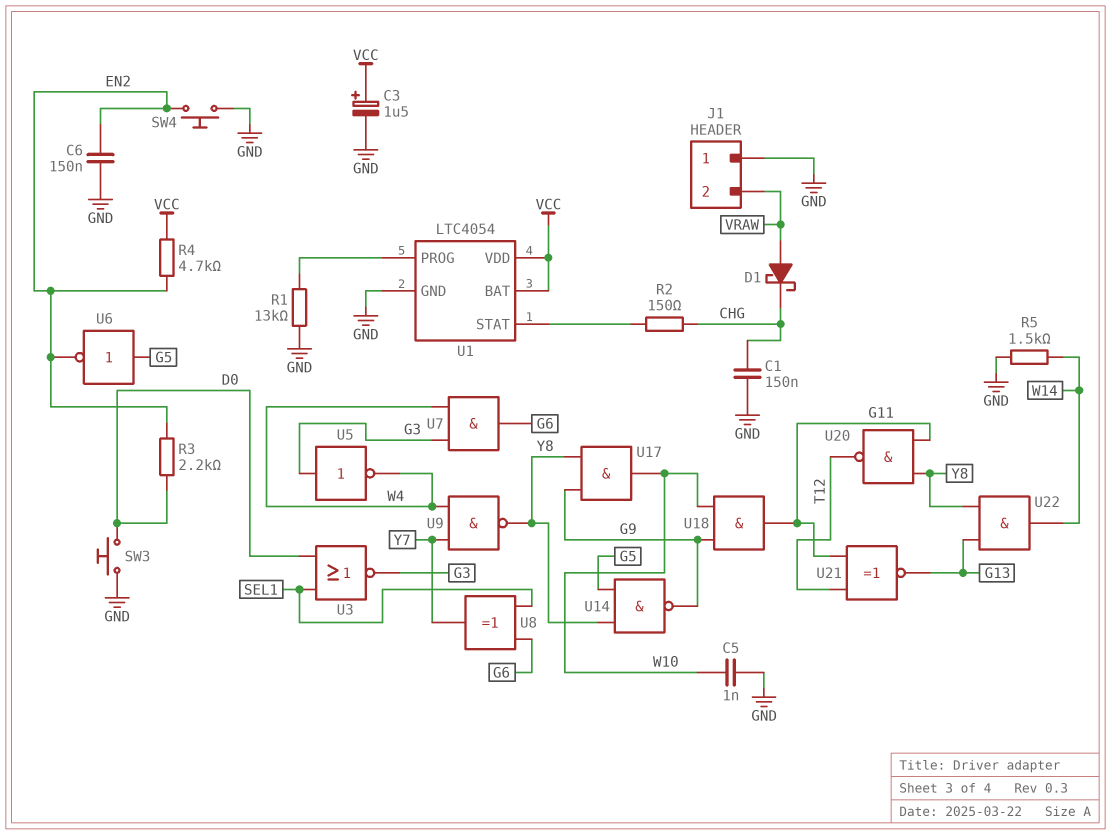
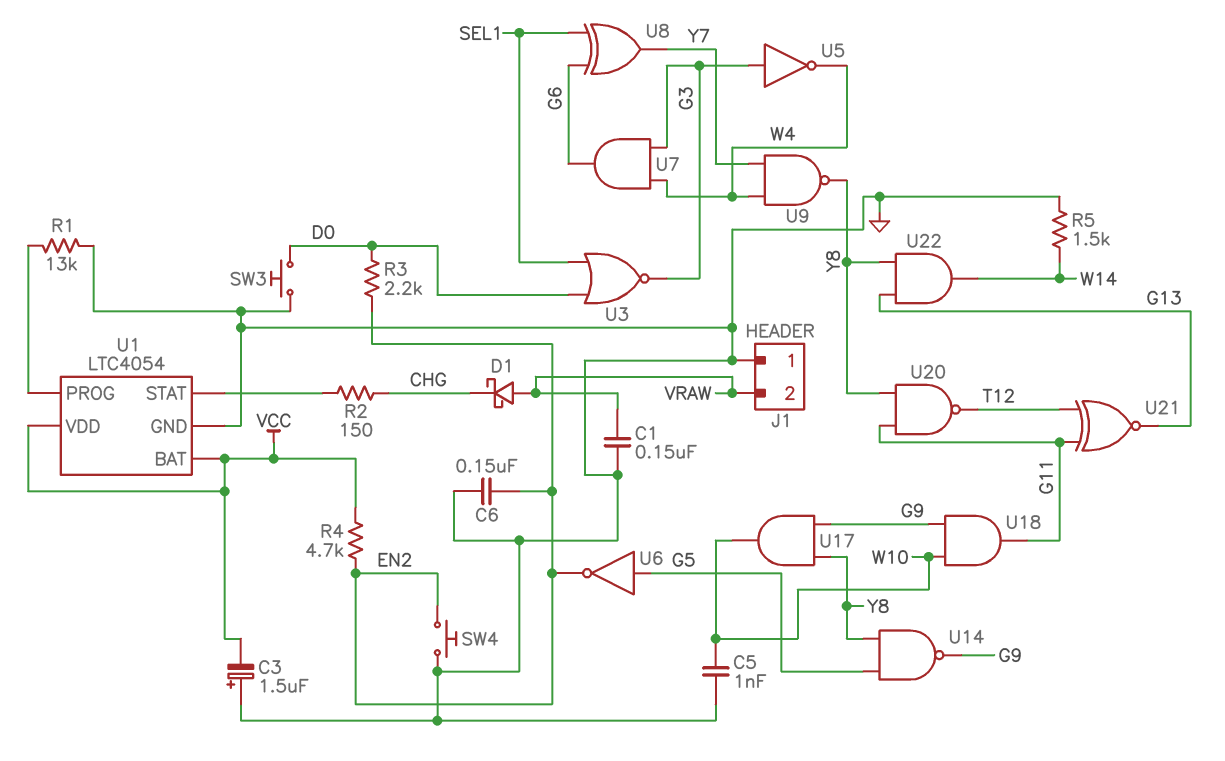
C1: 150nF (CHG, GND) -> 150nF (GND, VRAW)
C3: 1.5uF (plus VCC, minus GND) -> 1.5uF (plus GND, minus VCC)

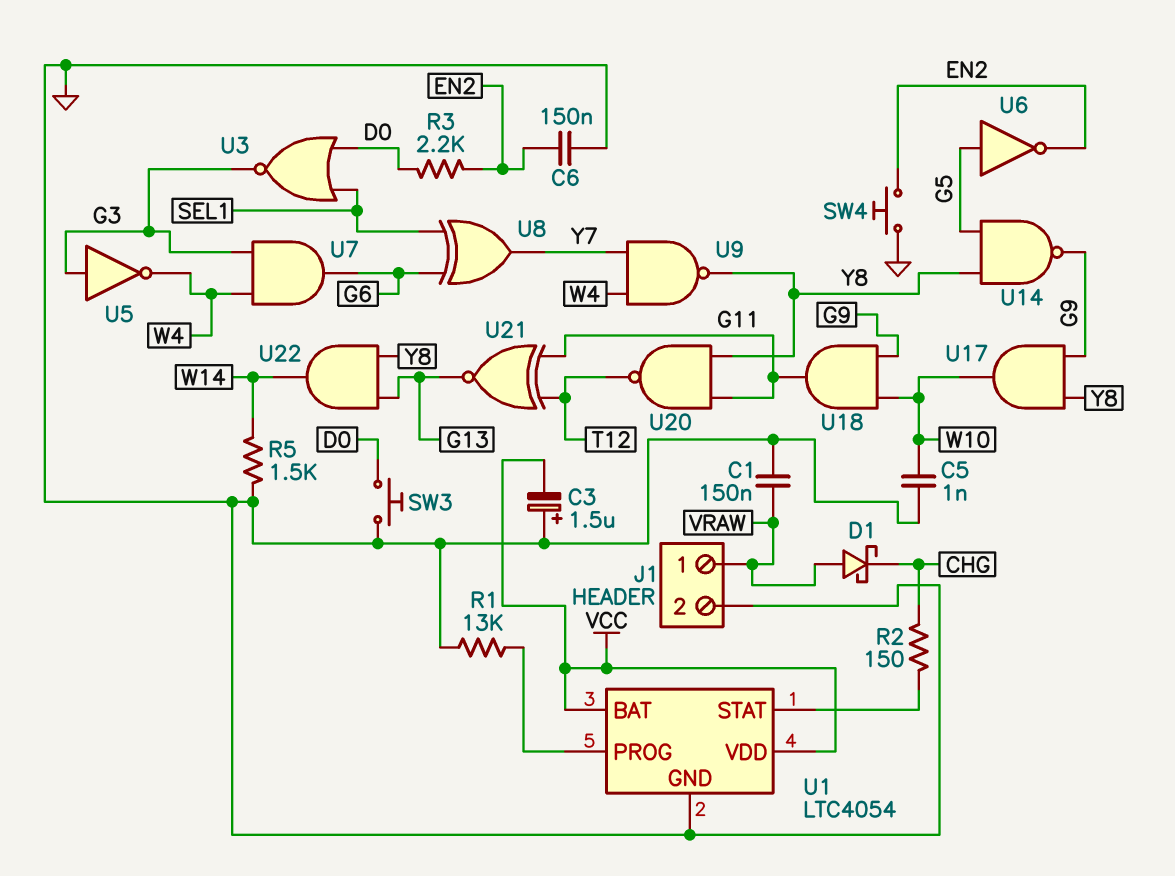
J1 pin 1: GND -> VRAW
J1 pin 2: VRAW -> GND
R4: 4.7k (EN2, VCC) -> none

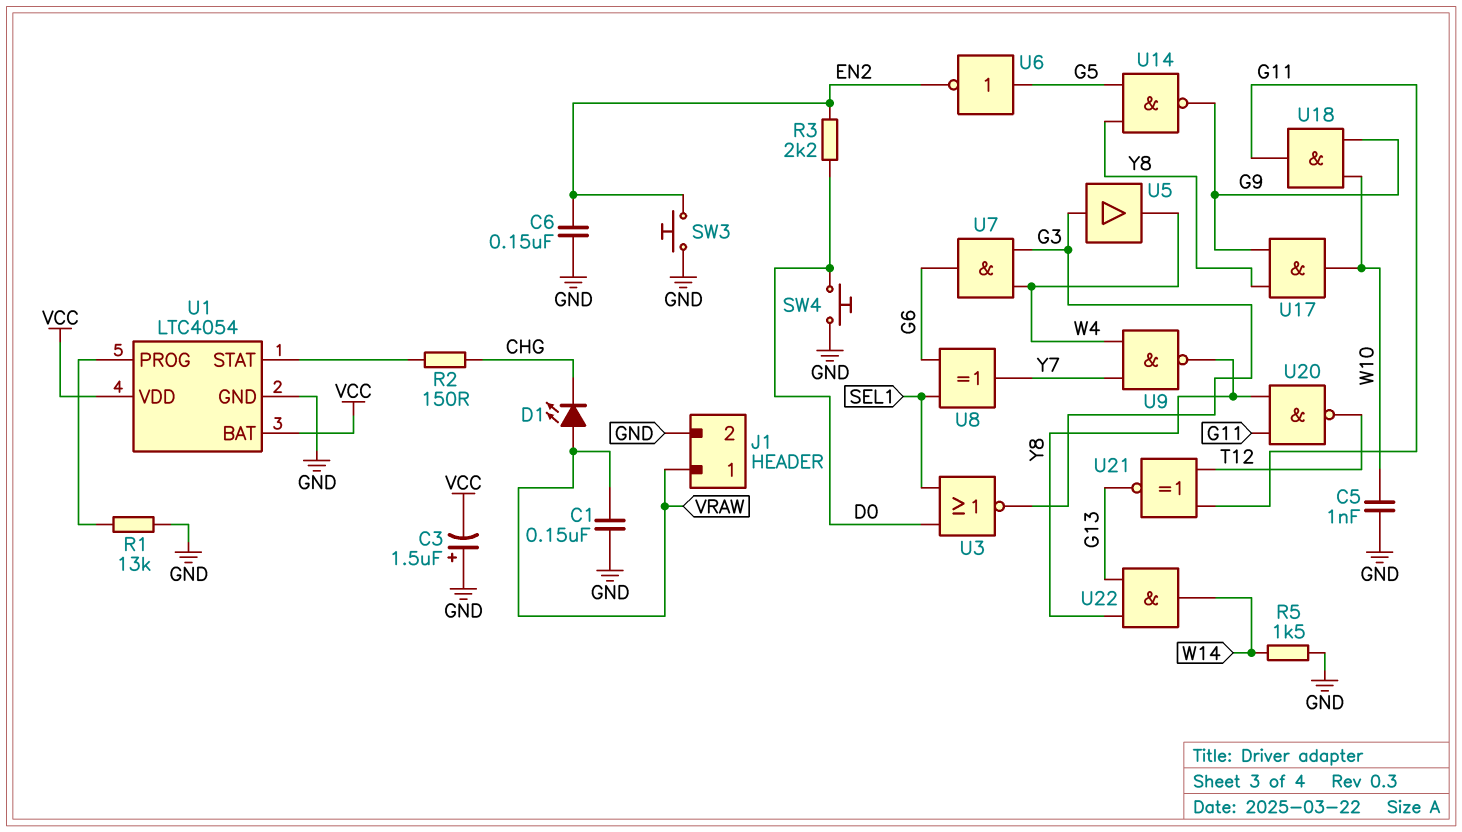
D1: schottky (A VRAW, K CHG) -> LED (A VRAW, K CHG)
SW3: button (D0, GND) -> button (EN2, GND)
SW4: button (EN2, GND) -> button (D0, GND)
U5: NOT (in G3, out W4) -> buffer (in G3, out W4)

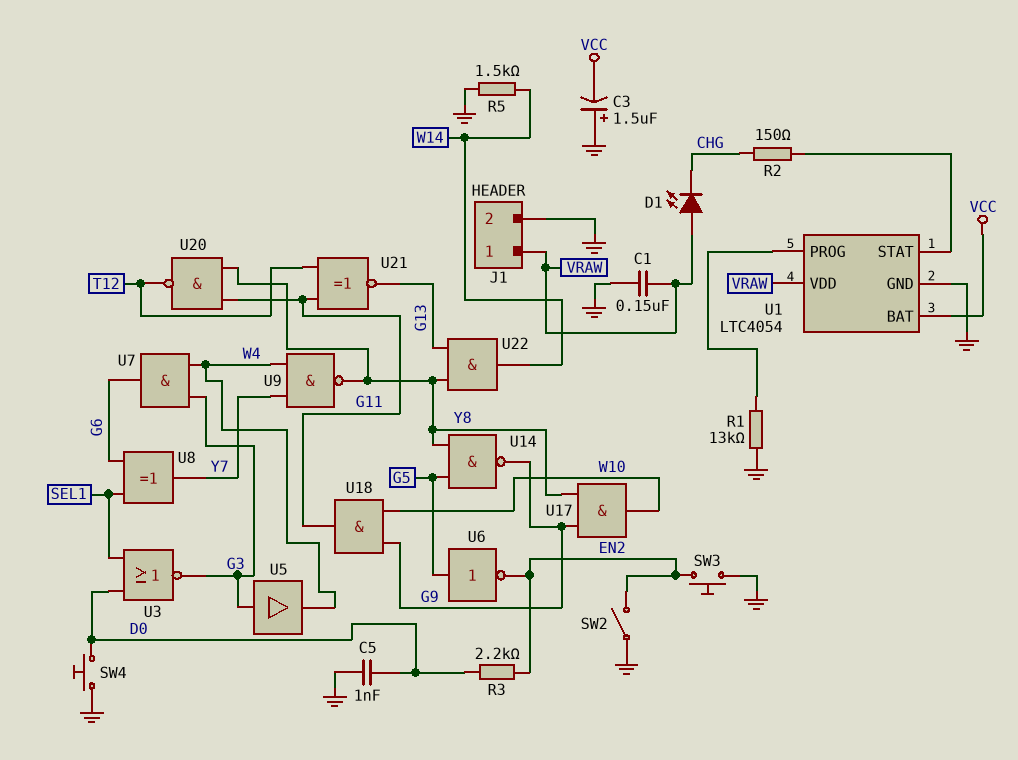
C5: 1nF (GND, W10) -> 1nF (D0, GND)
C6: 150nF (EN2, GND) -> none
SW2: none -> switch (EN2, GND)
U1 pin VDD: VCC -> VRAW

